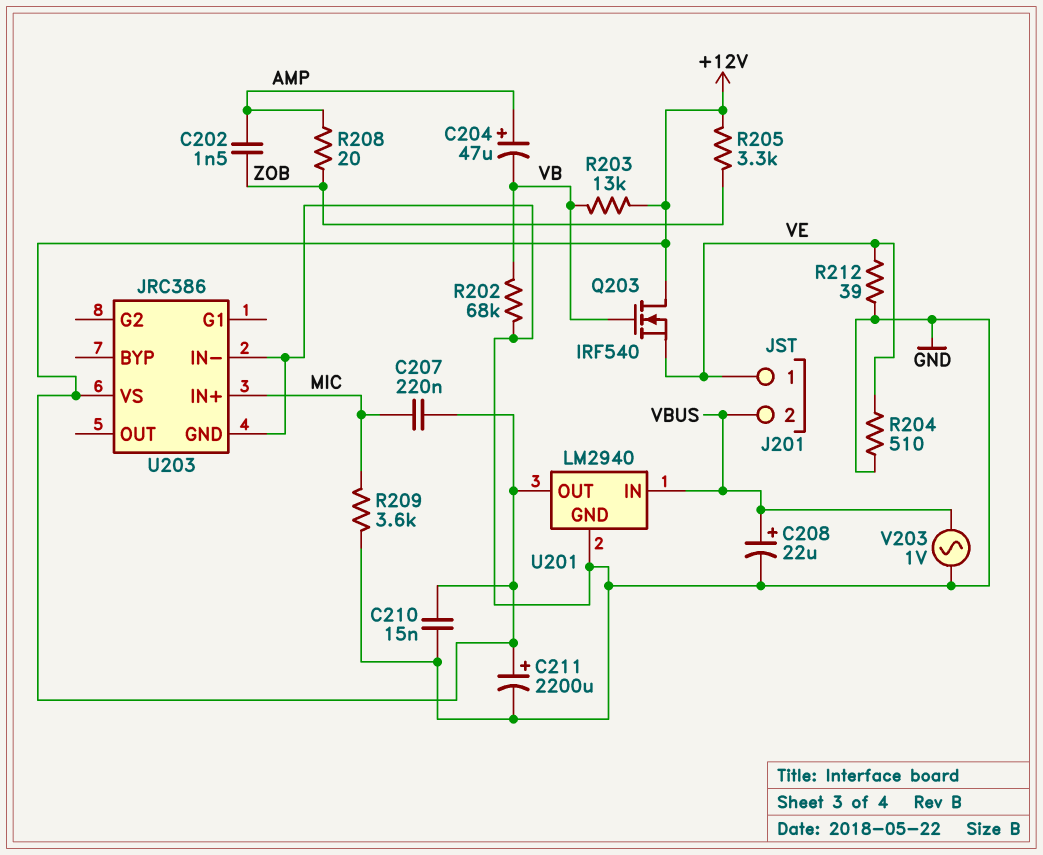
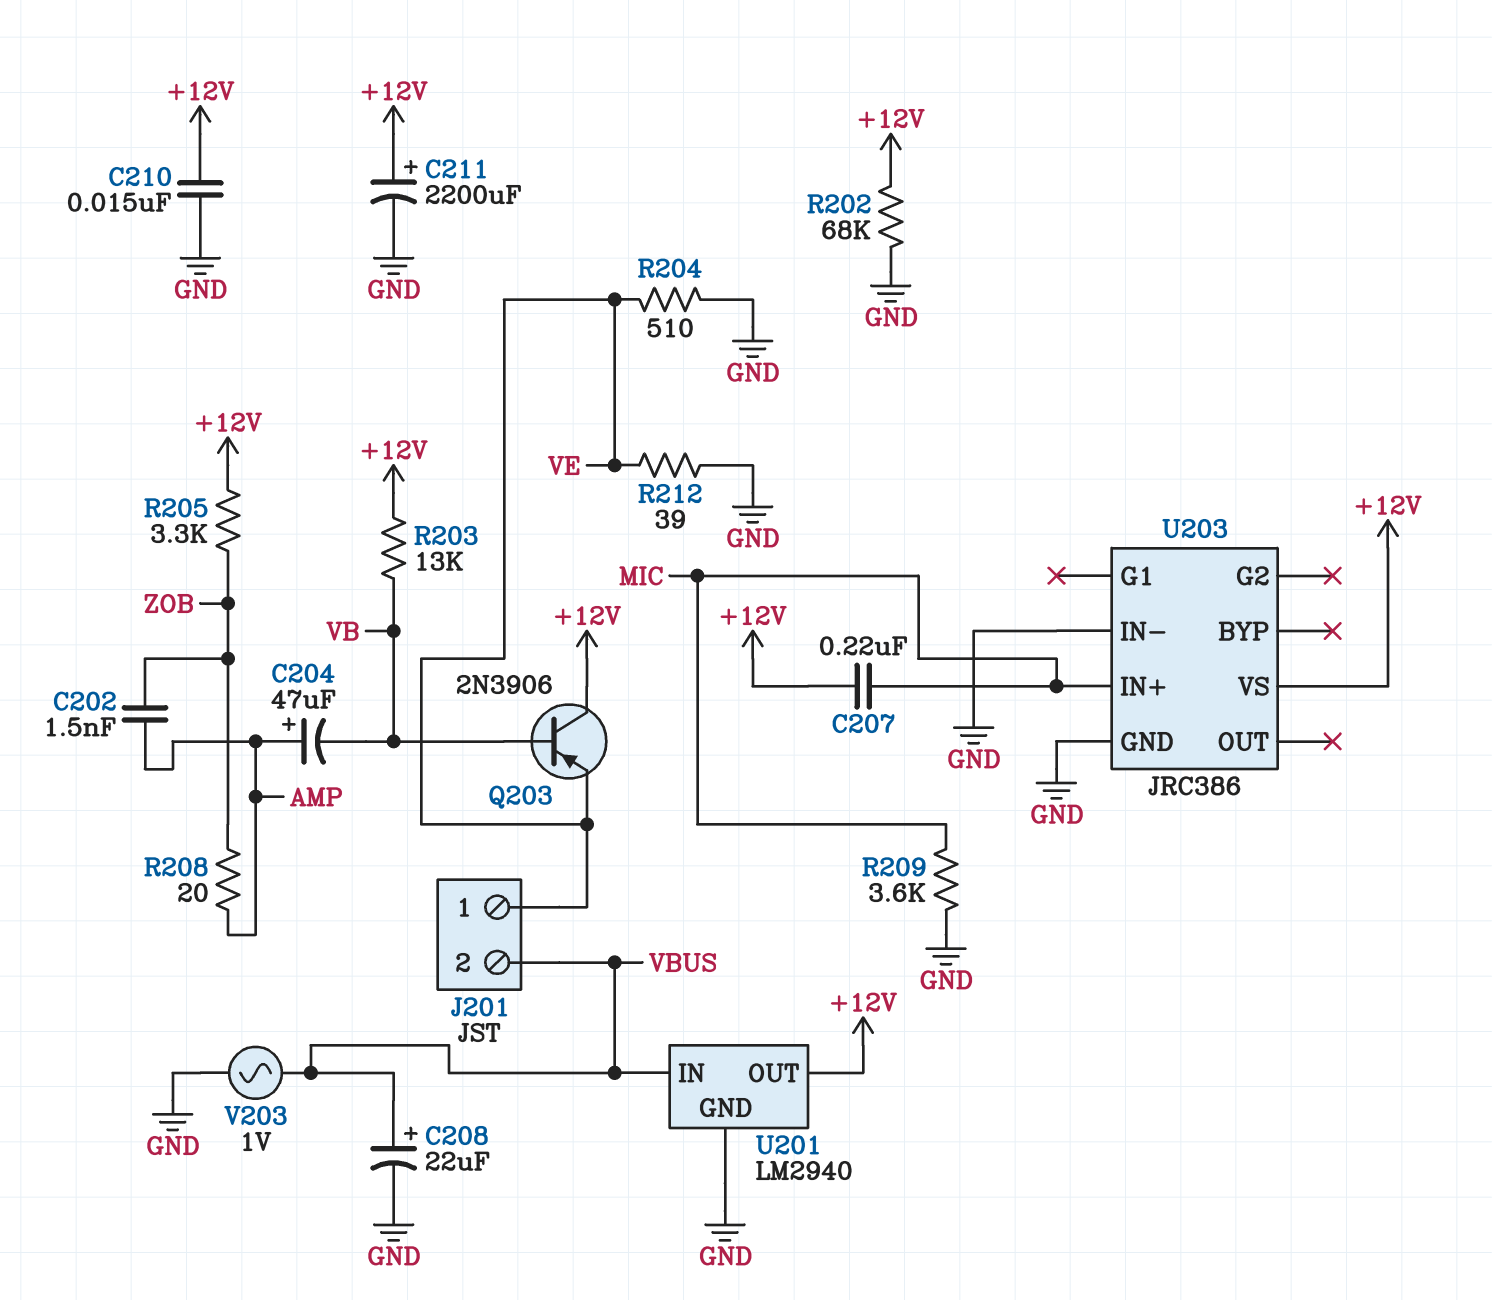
Q203: NMOS IRF540 (G VB, D +12V, S VE) -> PNP 2N3906 (B VB, C +12V, E VE)
R202: 68k (GND, VB) -> 68k (+12V, GND)

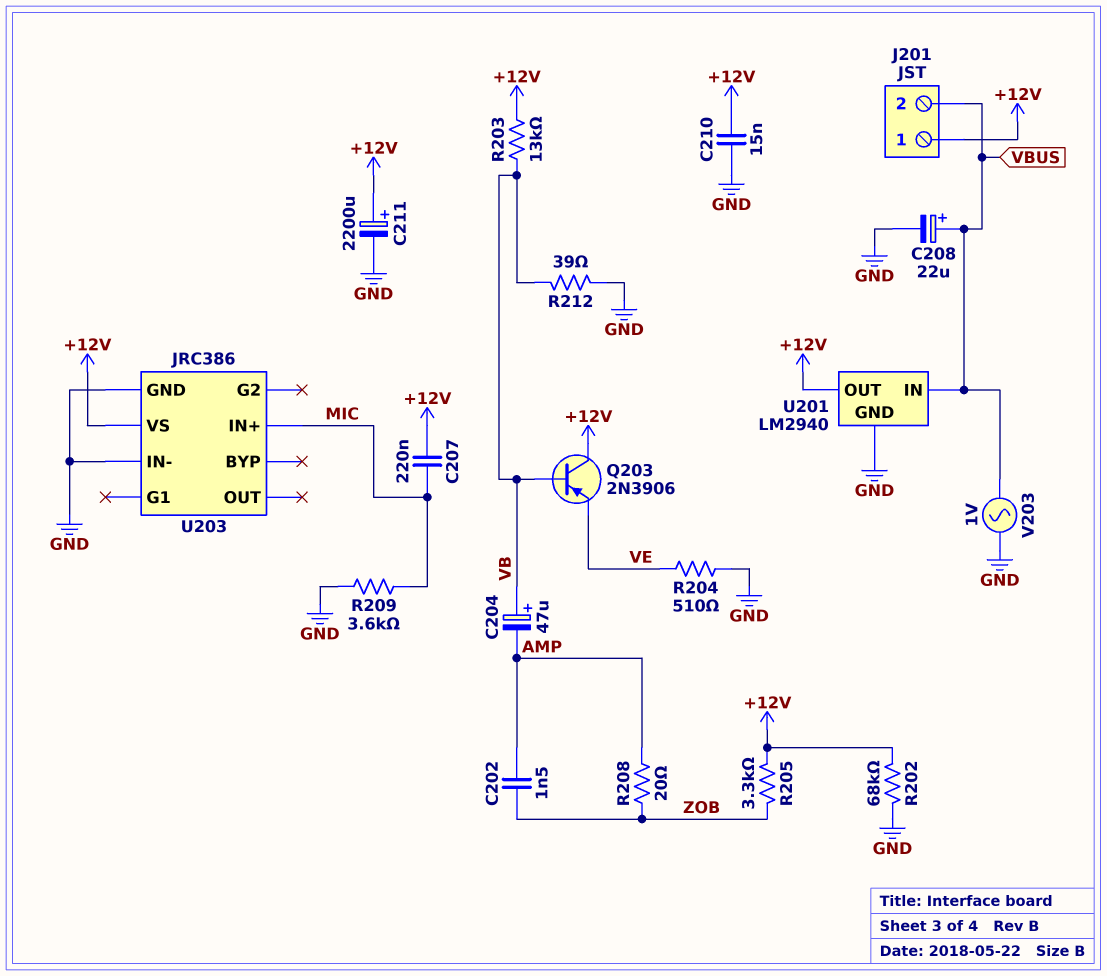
C204: 47uF (plus AMP, minus VB) -> 47uF (plus VB, minus AMP)
J201 pin 1: VE -> +12V
R212: 39 (GND, VE) -> 39 (GND, VB)

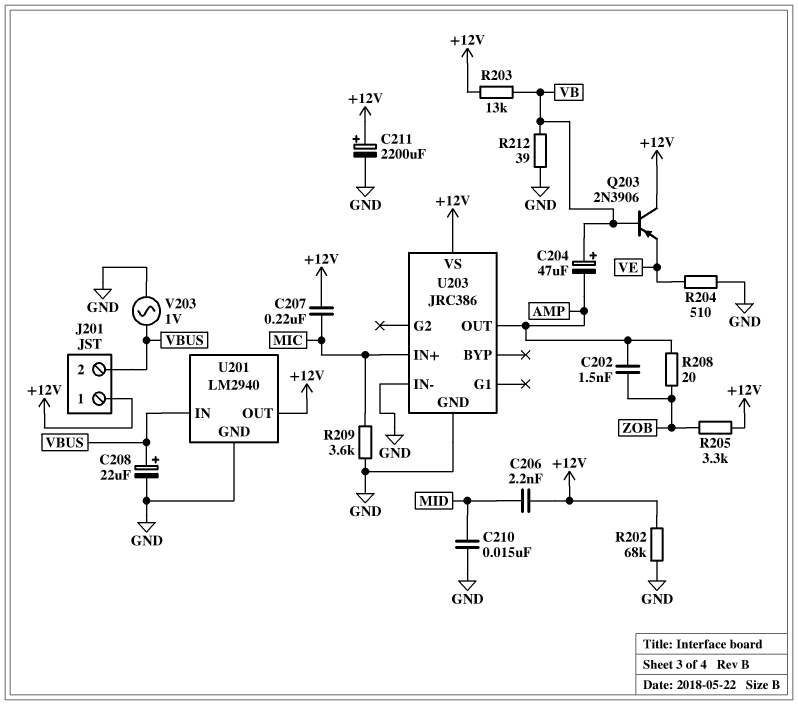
C206: none -> 2.2nF (+12V, MID)
C210: 15nF (+12V, GND) -> 15nF (GND, MID)
U203 pin OUT: none -> AMP

